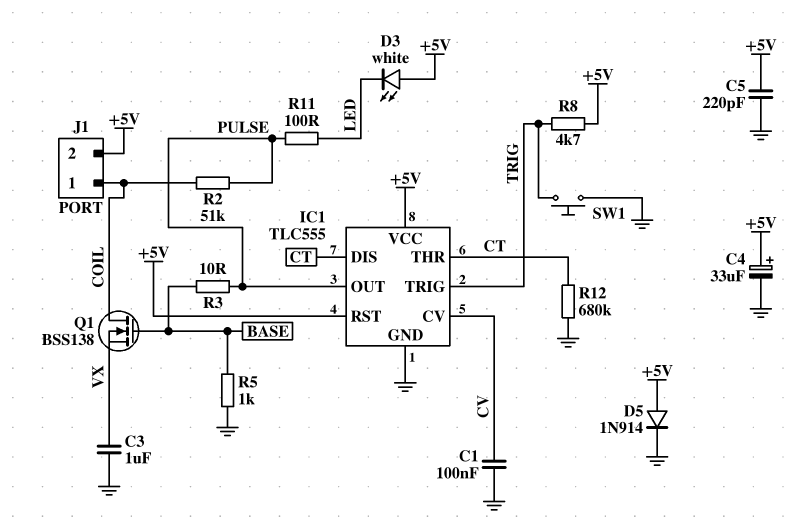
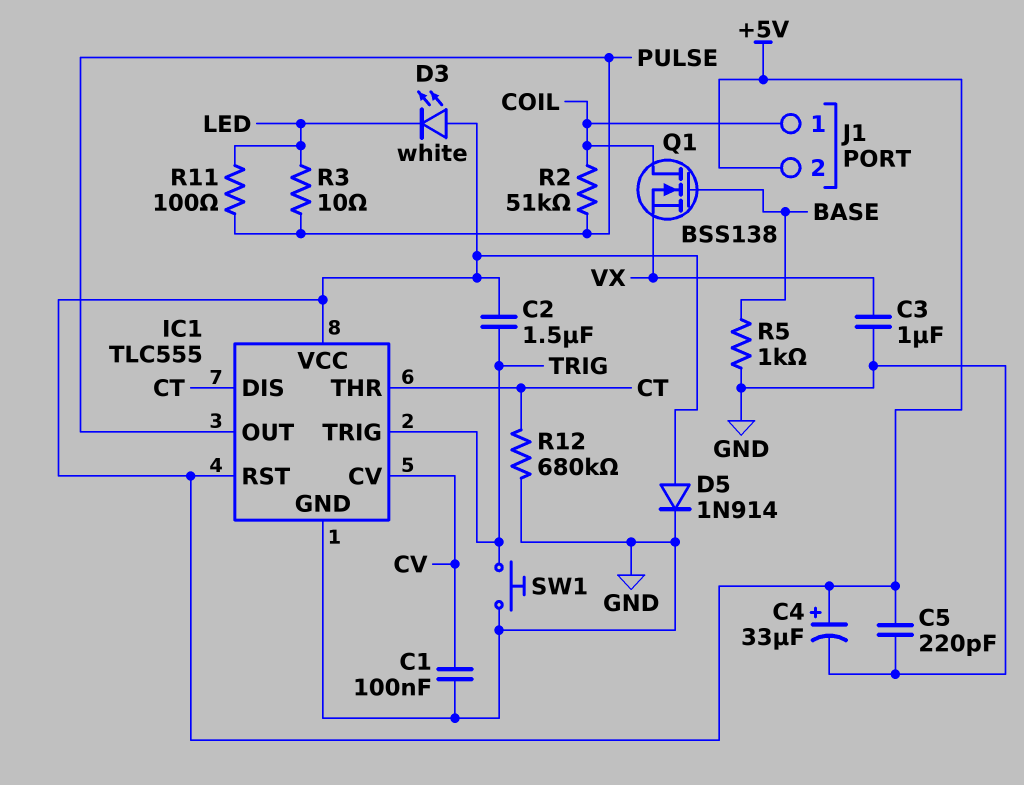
C2: none -> 1.5uF (+5V, TRIG)
R3: 10 (BASE, PULSE) -> 10 (LED, PULSE)
R8: 4.7k (+5V, TRIG) -> none

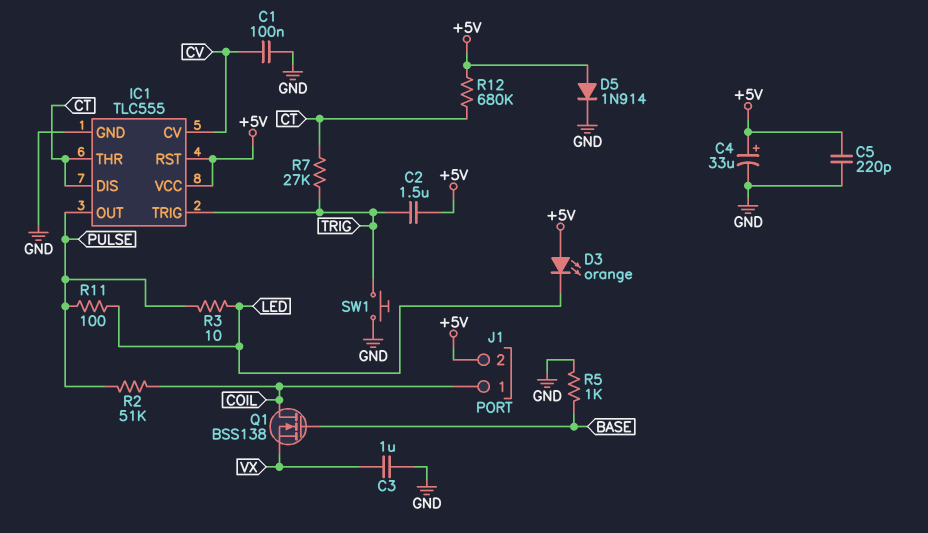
D3: LED white (A +5V, K LED) -> LED orange (A +5V, K LED)
R7: none -> 27k (CT, TRIG)
R12: 680k (CT, GND) -> 680k (+5V, CT)

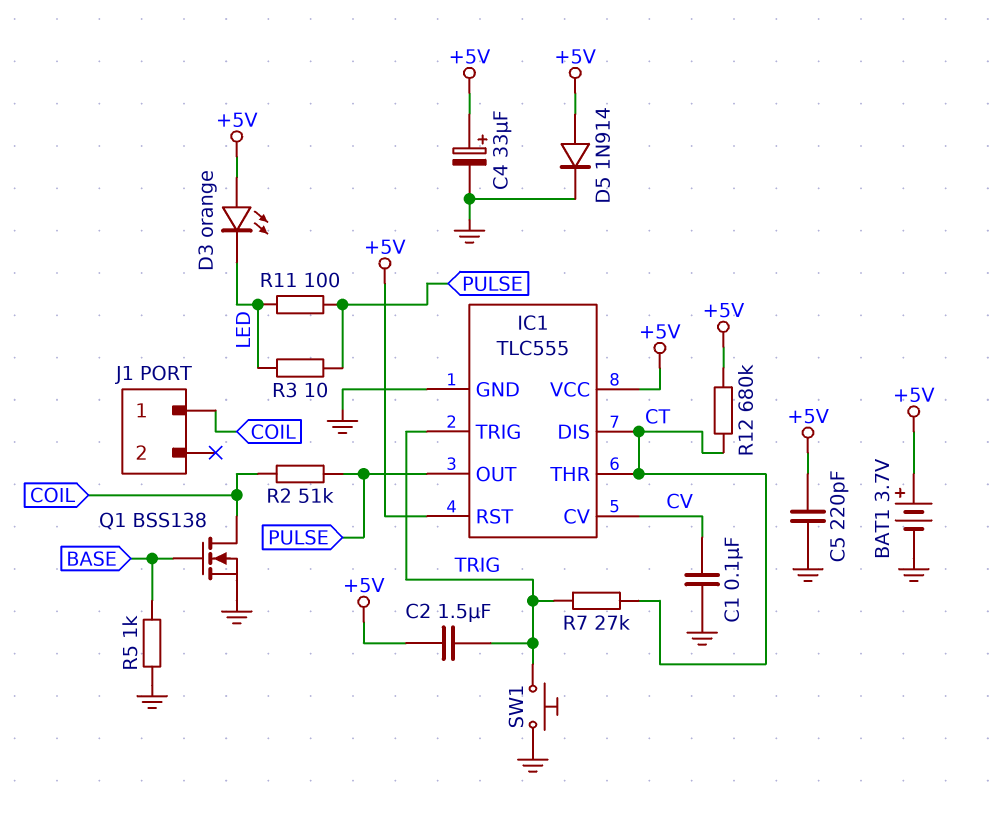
BAT1: none -> 3.7V (plus +5V, minus GND)
C3: 1uF (GND, VX) -> none
J1 pin 2: +5V -> none
Q1: NMOS BSS138 (G BASE, D COIL, S VX) -> NMOS BSS138 (G BASE, D COIL, S GND)

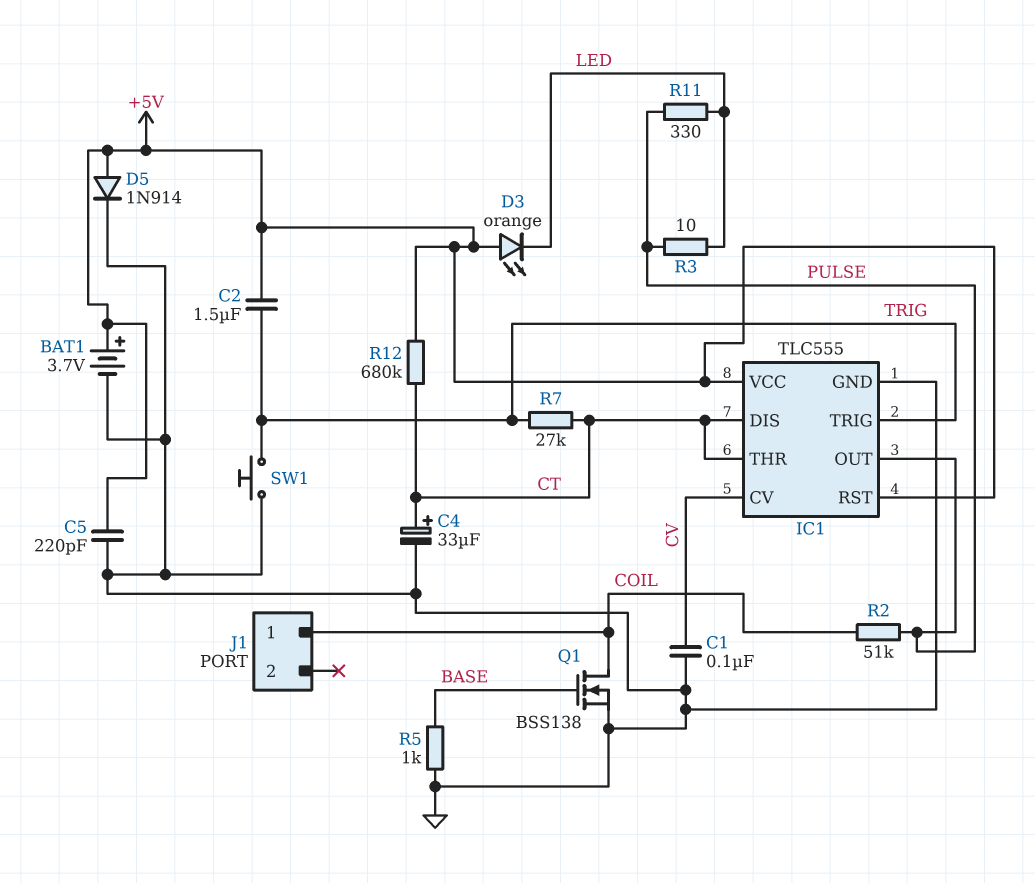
C4: 33uF (plus +5V, minus GND) -> 33uF (plus CT, minus GND)
R11: 100 (LED, PULSE) -> 330 (LED, PULSE)

